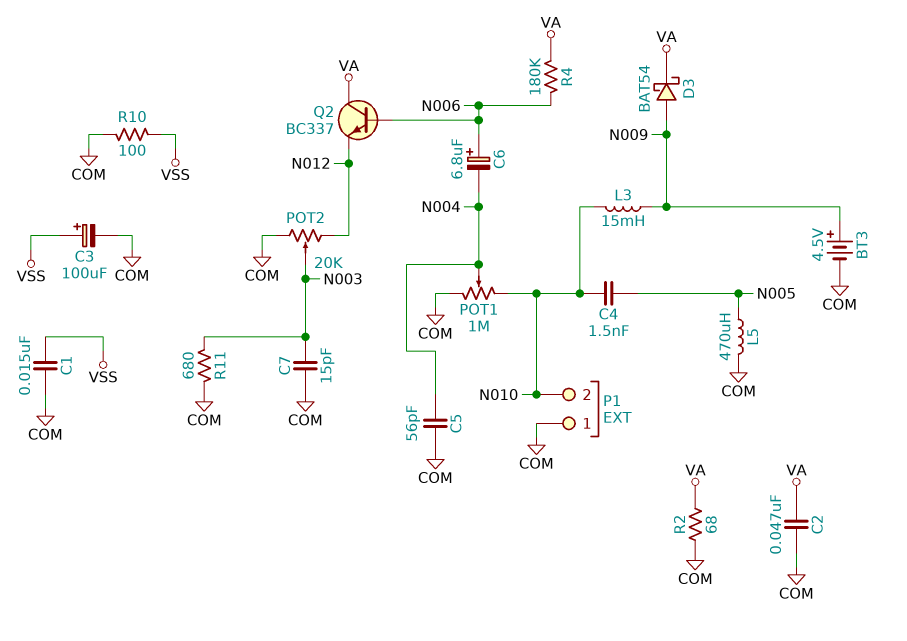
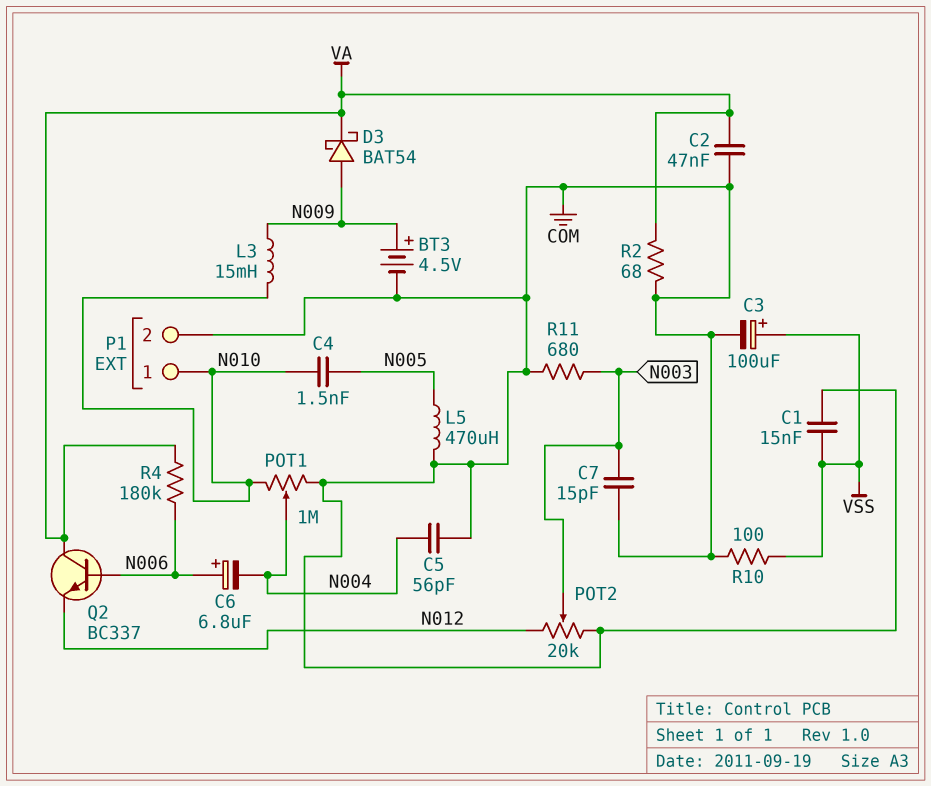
P1 pin 1: COM -> N010
P1 pin 2: N010 -> COM

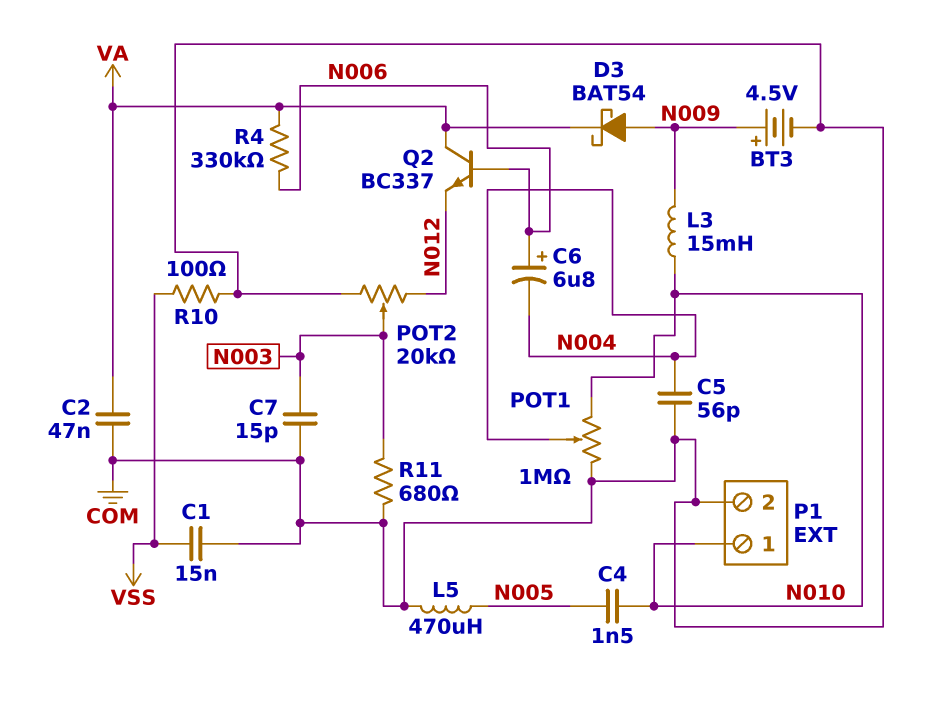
C3: 100uF (plus VSS, minus COM) -> none
R2: 68 (COM, VA) -> none
R4: 180k (N006, VA) -> 330k (N006, VA)

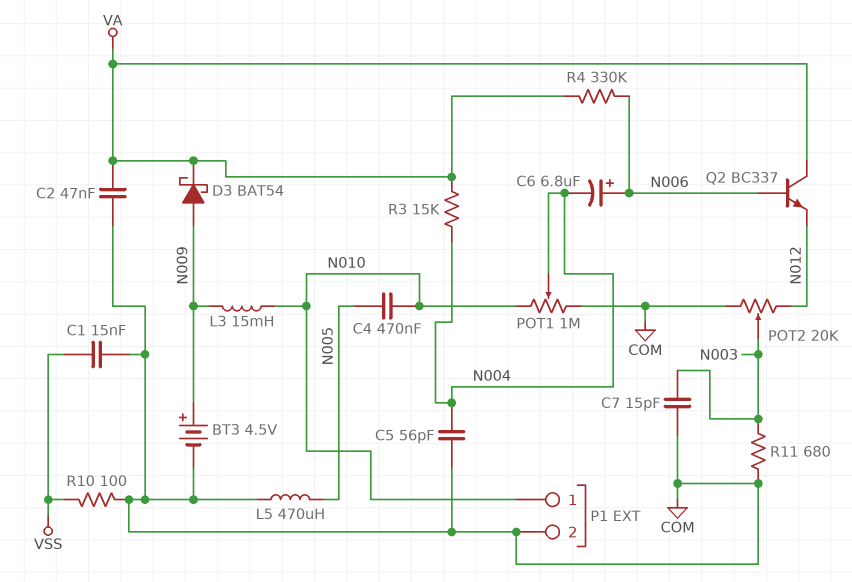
C4: 1.5nF (N005, N010) -> 470nF (N005, N010)
R3: none -> 15k (N004, VA)

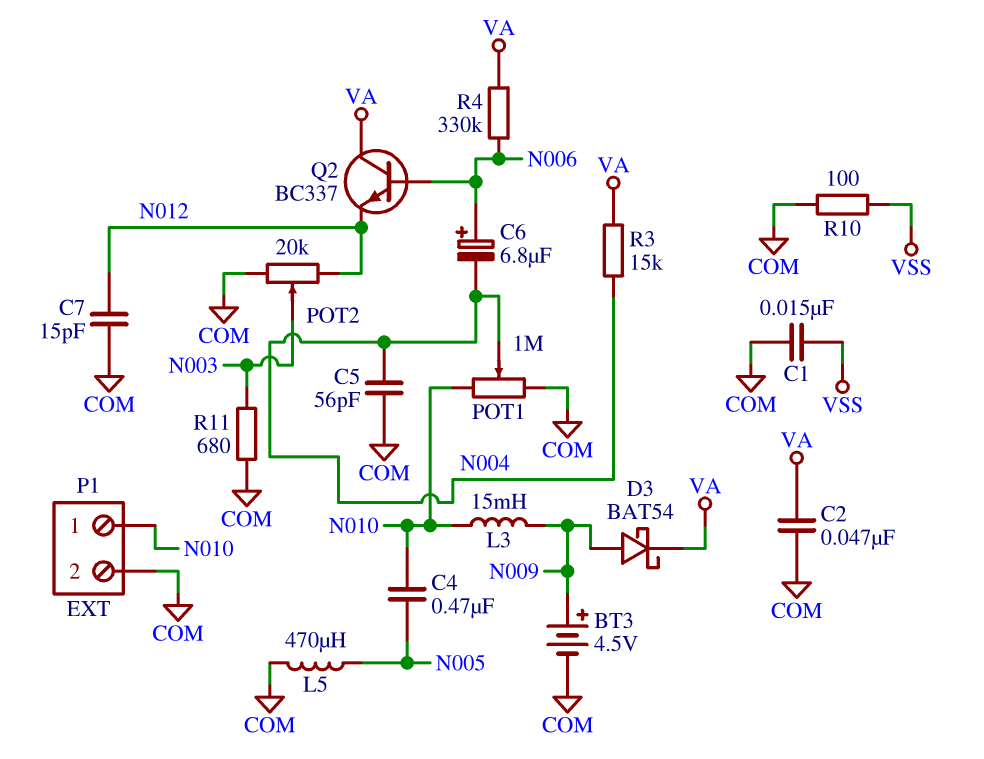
C7: 15pF (COM, N003) -> 15pF (COM, N012)

